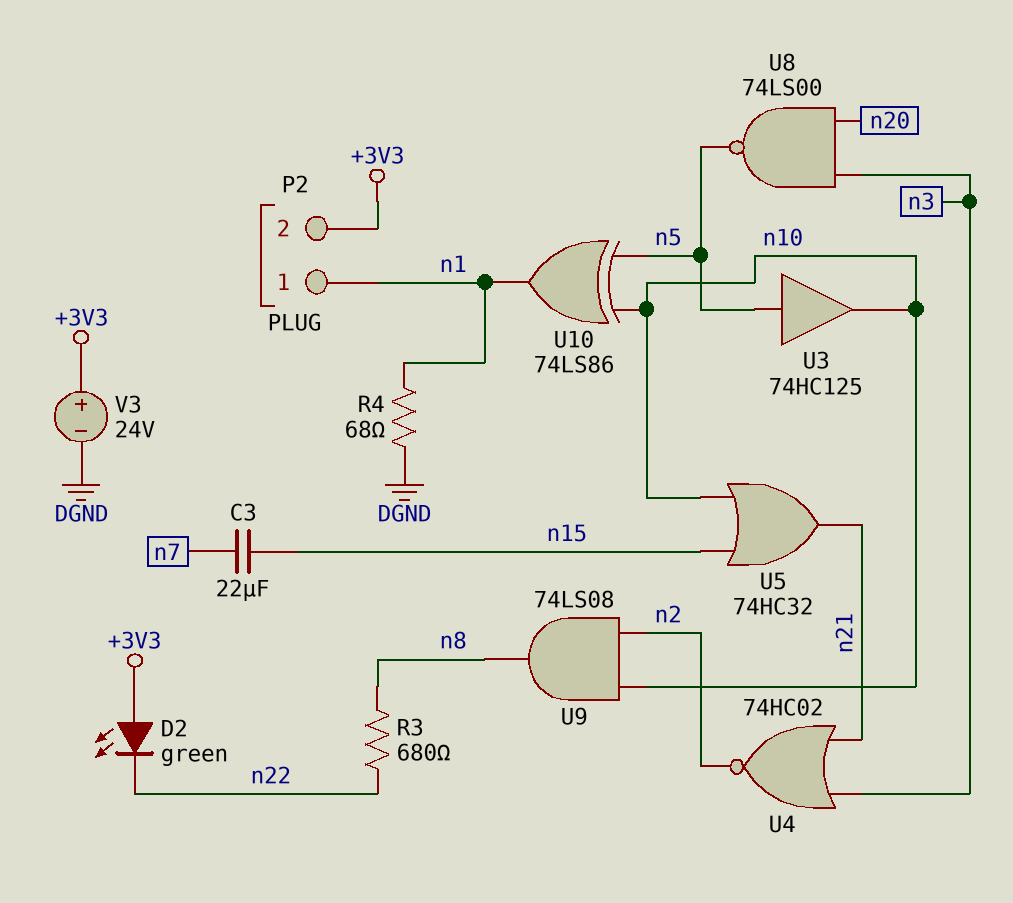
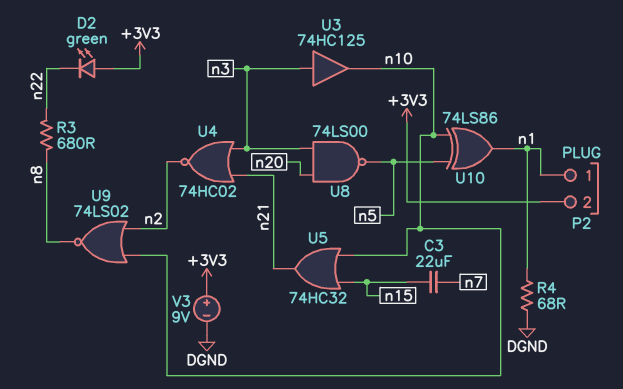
U3: buffer 74HC125 (in n5, out n10) -> buffer 74HC125 (in n3, out n10)
U9: AND 74LS08 (in n2, in n10, out n8) -> NOR 74LS02 (in n2, in n10, out n8)
V3: 24V (plus +3V3, minus DGND) -> 9V (plus +3V3, minus DGND)

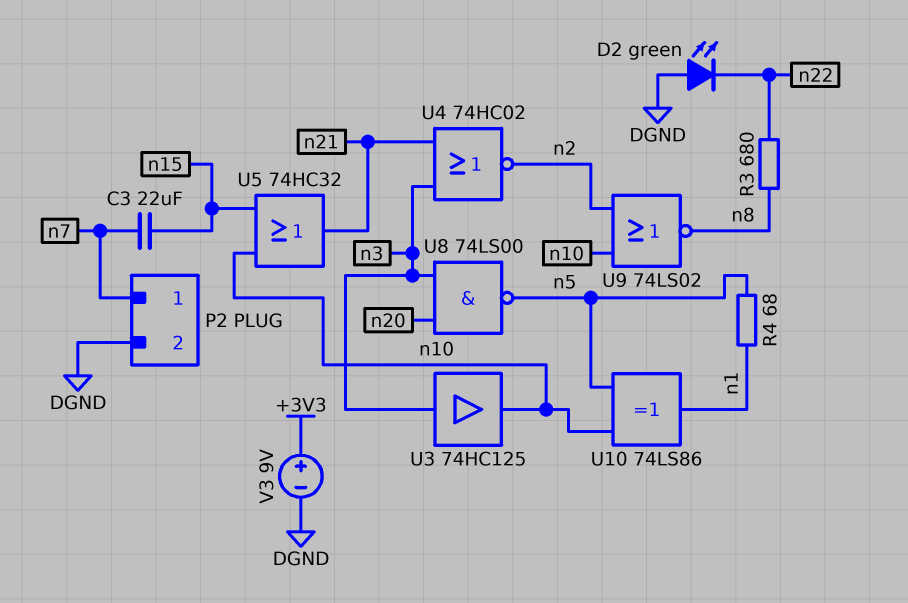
D2: LED green (A +3V3, K n22) -> LED green (A DGND, K n22)
P2 pin 1: n1 -> n7
P2 pin 2: +3V3 -> DGND
R4: 68 (DGND, n1) -> 68 (n1, n5)

